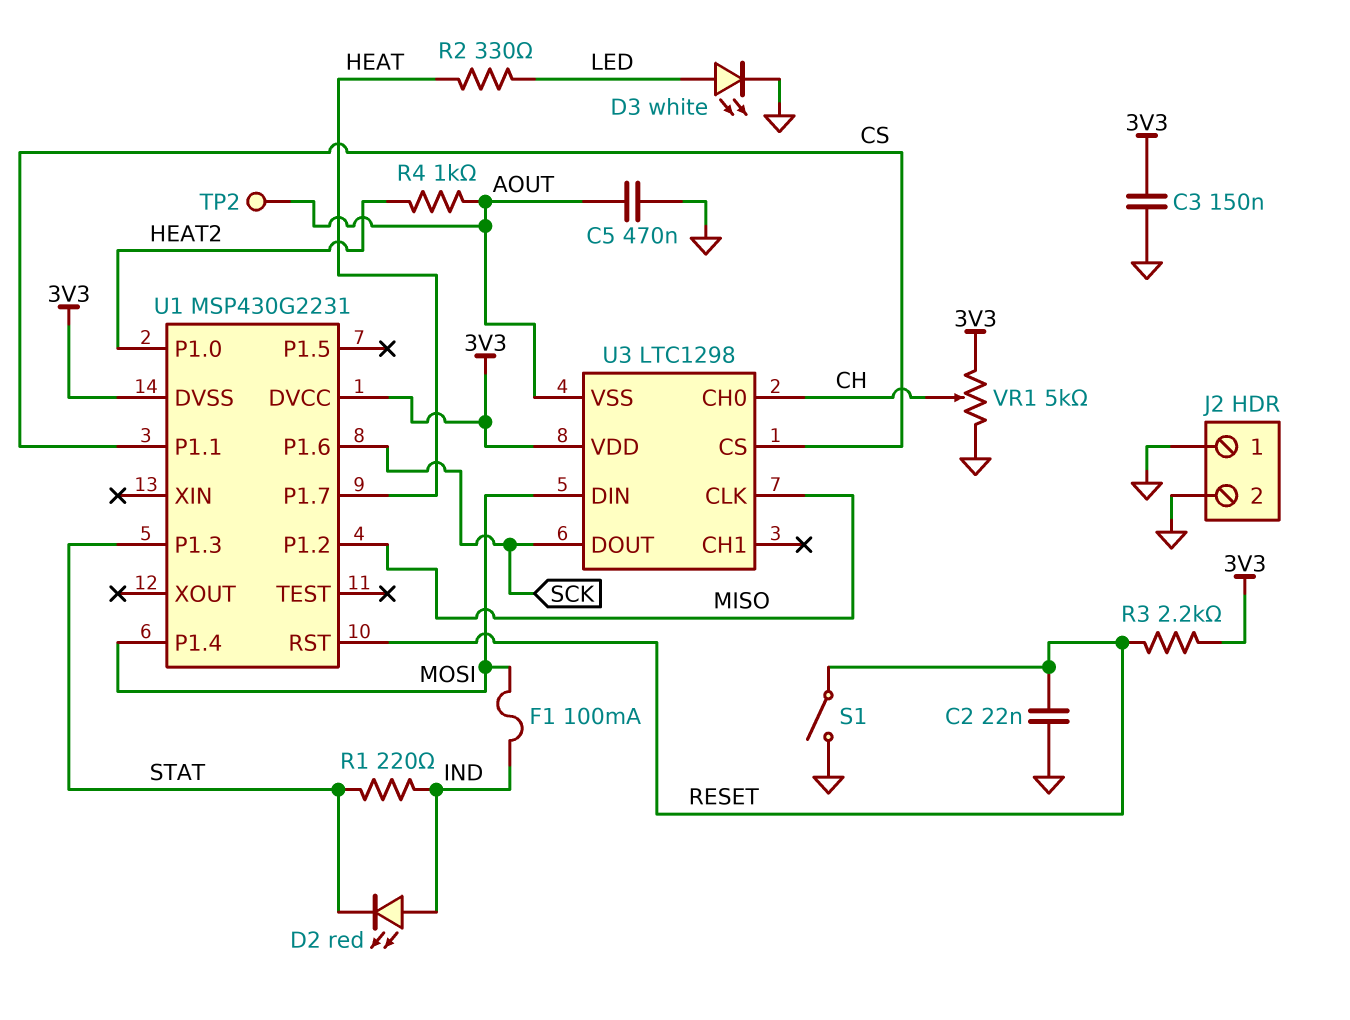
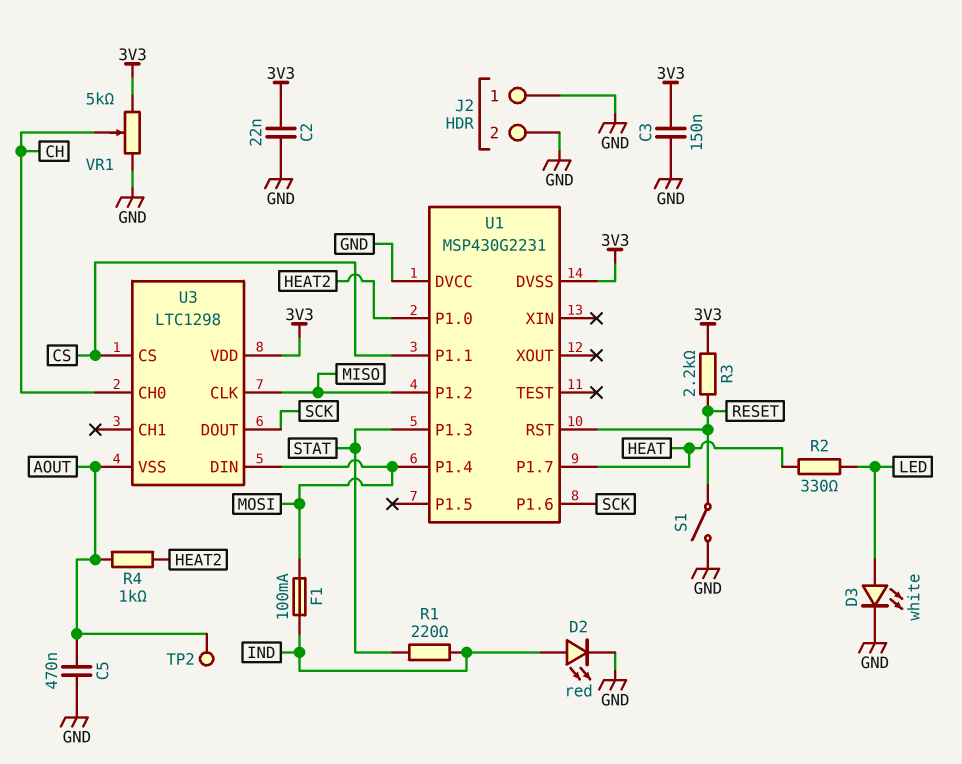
C2: 22nF (GND, RESET) -> 22nF (3V3, GND)
D2: LED red (A IND, K STAT) -> LED red (A IND, K GND)
U1 pin DVCC: 3V3 -> GND

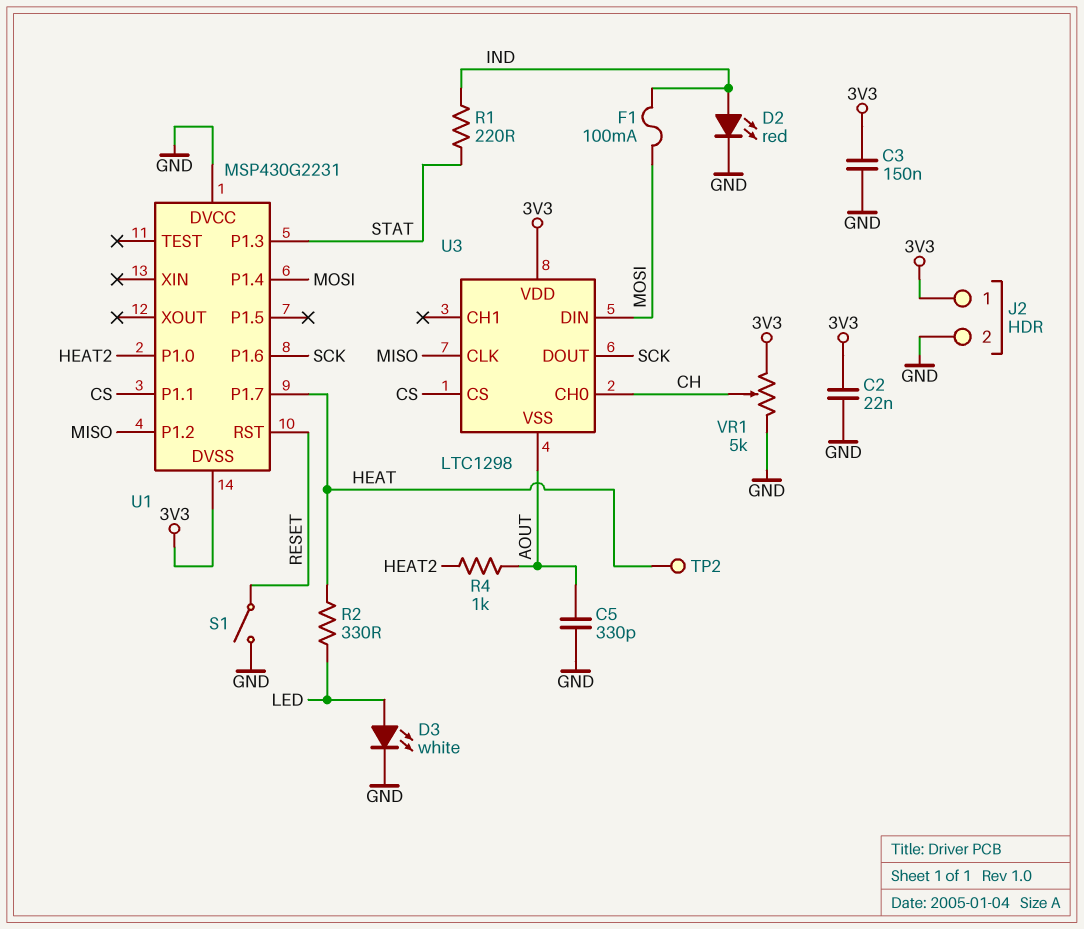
C5: 470nF (AOUT, GND) -> 330pF (AOUT, GND)
J2 pin 1: GND -> 3V3
R3: 2.2k (3V3, RESET) -> none
TP2: test point (AOUT) -> test point (HEAT)

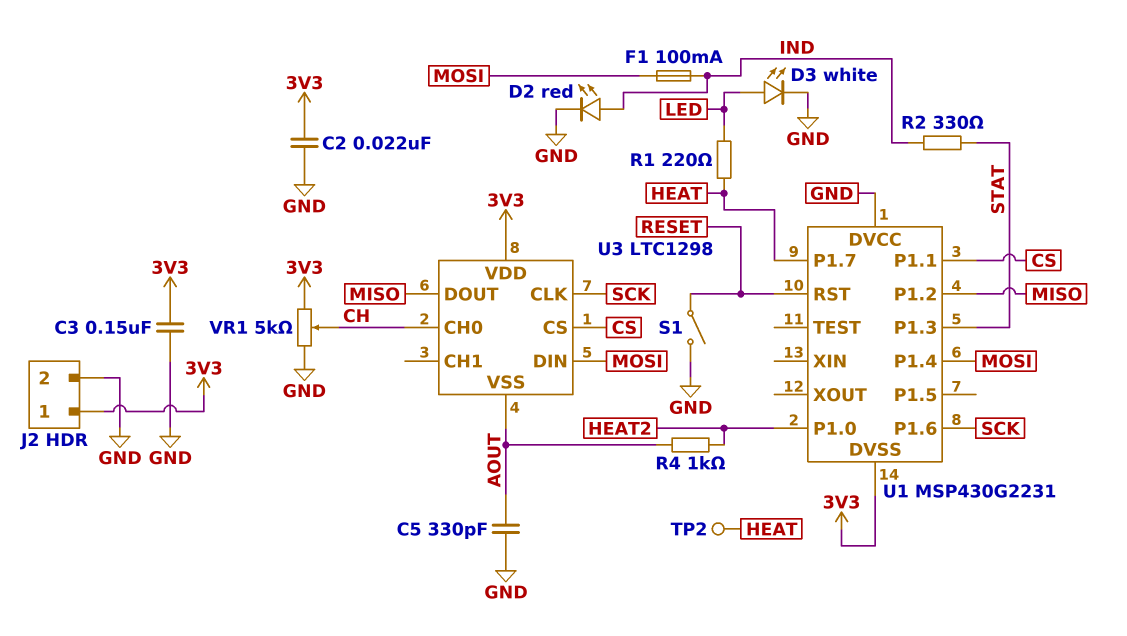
R1: 220 (IND, STAT) -> 220 (HEAT, LED)
R2: 330 (HEAT, LED) -> 330 (IND, STAT)
U3 pin CLK: MISO -> SCK
U3 pin DOUT: SCK -> MISO

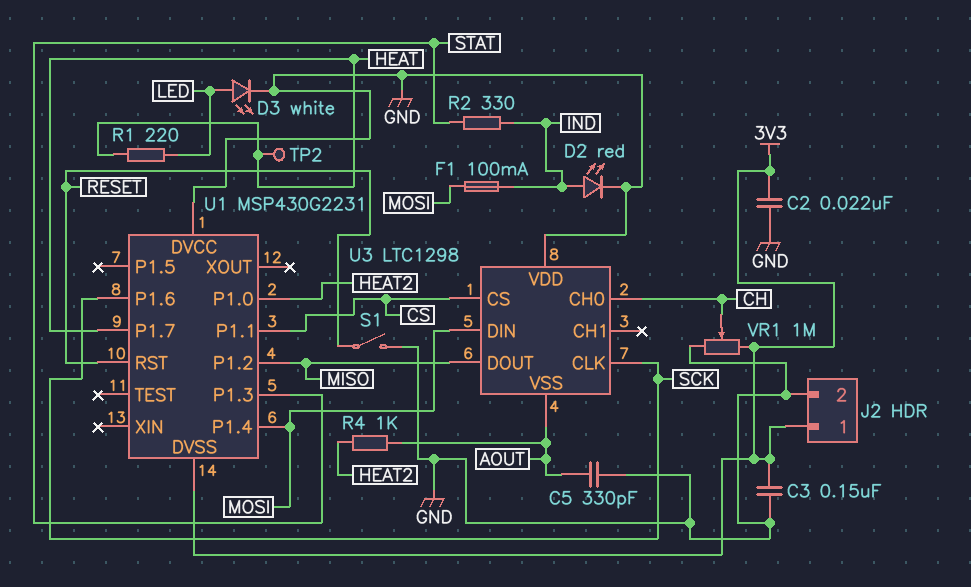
U3 pin VDD: 3V3 -> GND
VR1: 5k (3V3, GND, wiper CH) -> 1M (3V3, GND, wiper CH)

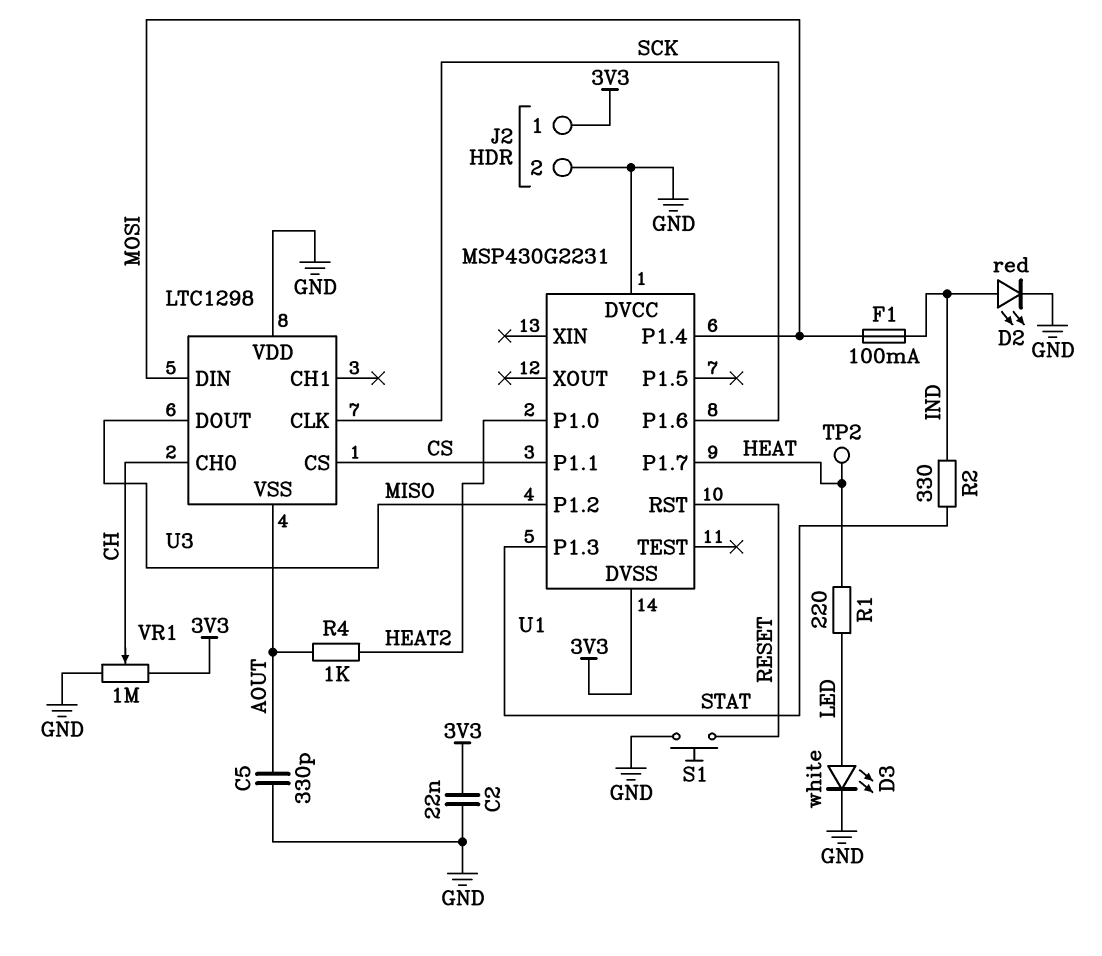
C3: 150nF (3V3, GND) -> none
S1: switch (GND, RESET) -> button (GND, RESET)

